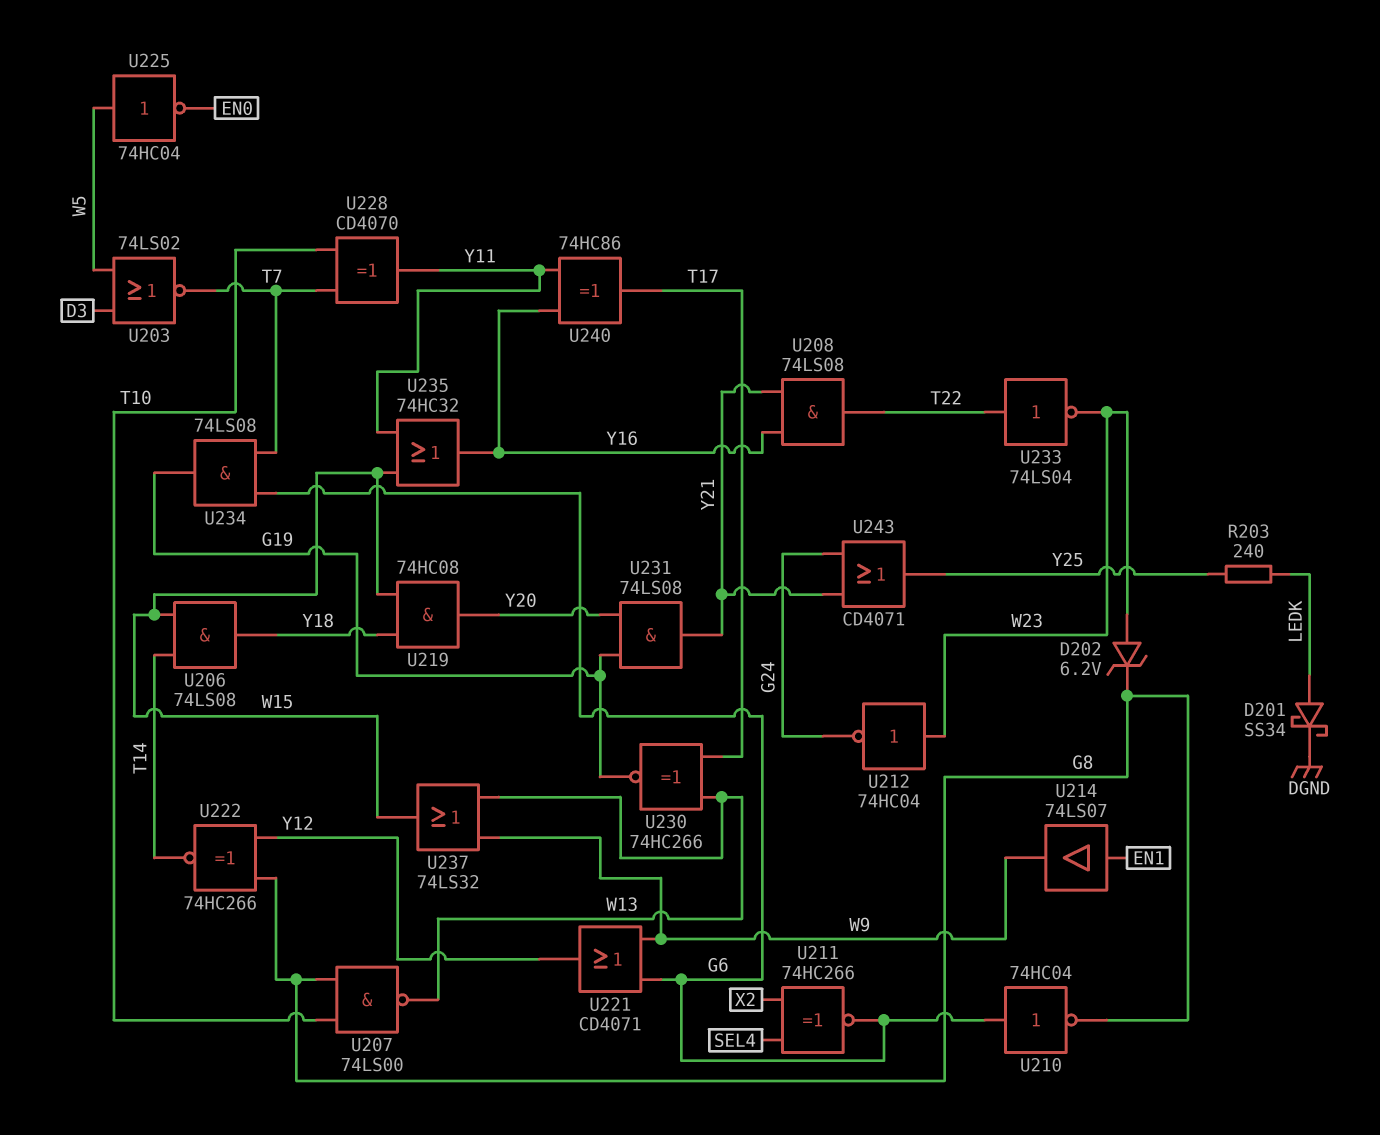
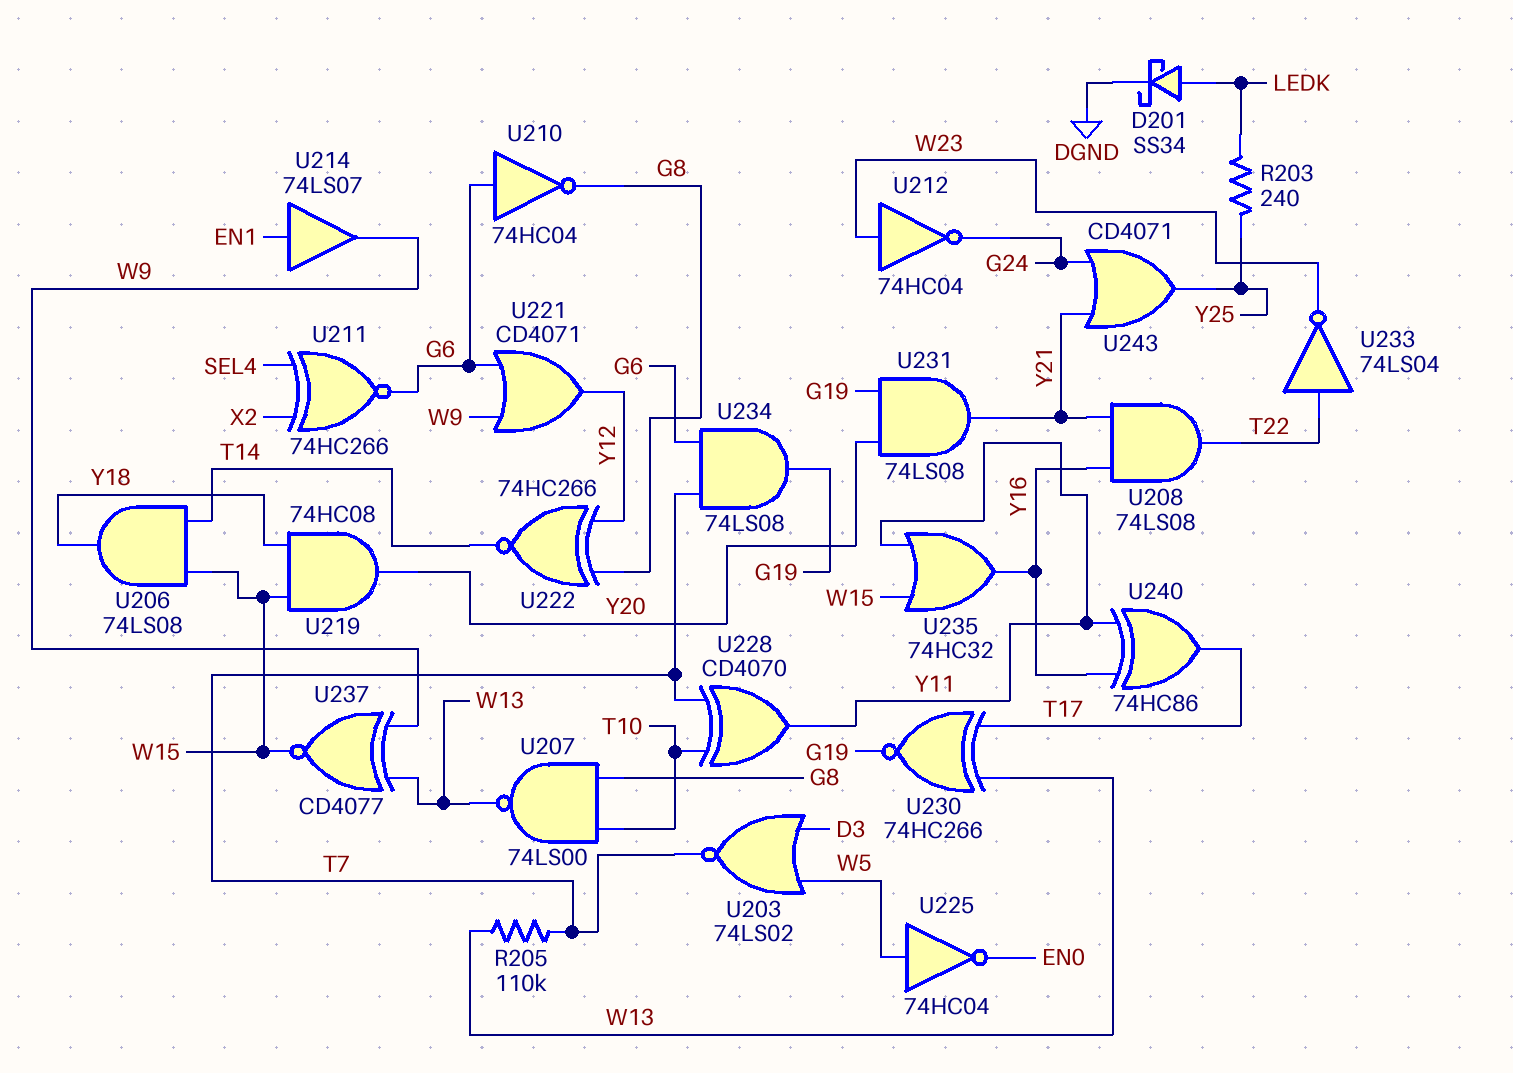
D202: zener 6.2V (A W23, K G8) -> none
R205: none -> 110k (T7, W13)
U237: OR 74LS32 (in W9, in W13, out W15) -> XNOR CD4077 (in W9, in W13, out W15)

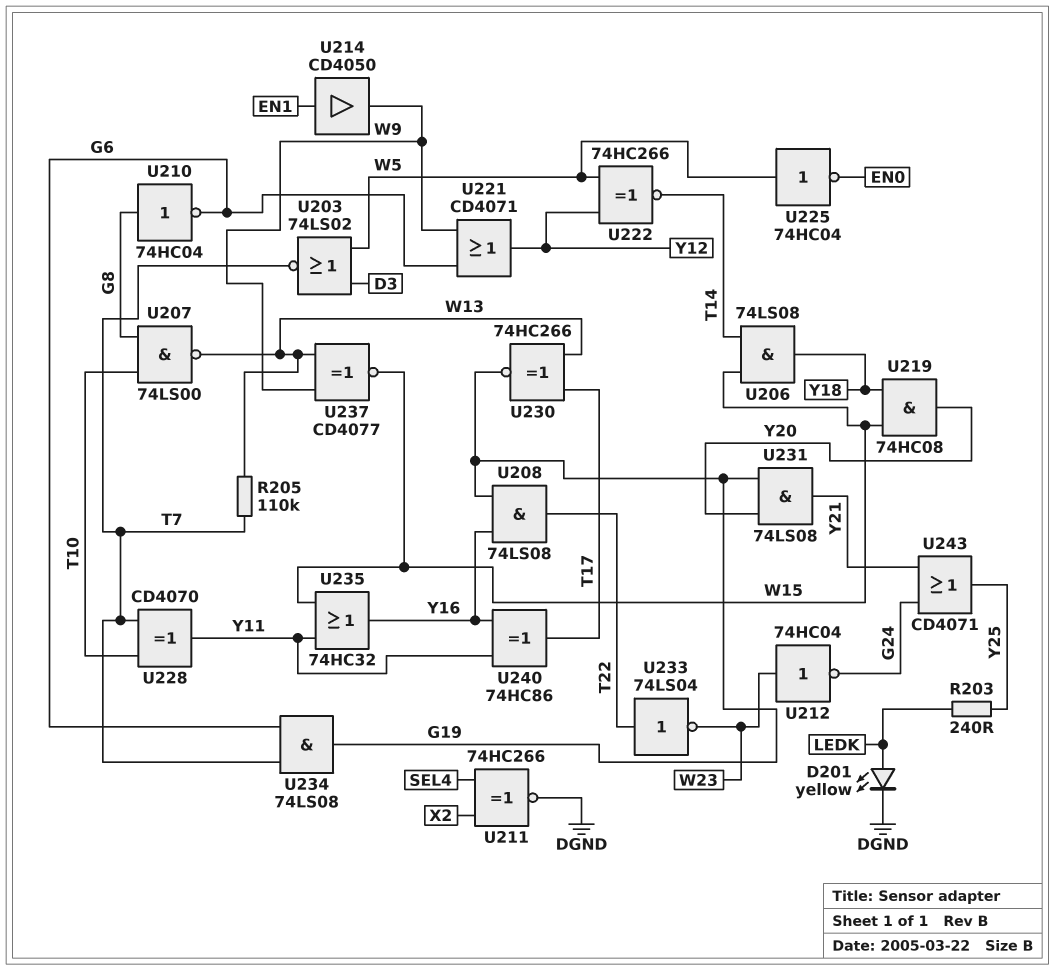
D201: schottky SS34 (A LEDK, K DGND) -> LED yellow (A LEDK, K DGND)
U208: AND 74LS08 (in Y16, in Y21, out T22) -> AND 74LS08 (in G19, in Y16, out T22)
U210: NOT 74HC04 (in G6, out G8) -> NOT 74HC04 (in G8, out G6)
U211: XNOR 74HC266 (in SEL4, in X2, out G6) -> XNOR 74HC266 (in SEL4, in X2, out DGND)
U214: buffer 74LS07 (in EN1, out W9) -> buffer CD4050 (in EN1, out W9)
U222: XNOR 74HC266 (in G8, in Y12, out T14) -> XNOR 74HC266 (in W5, in Y12, out T14)

